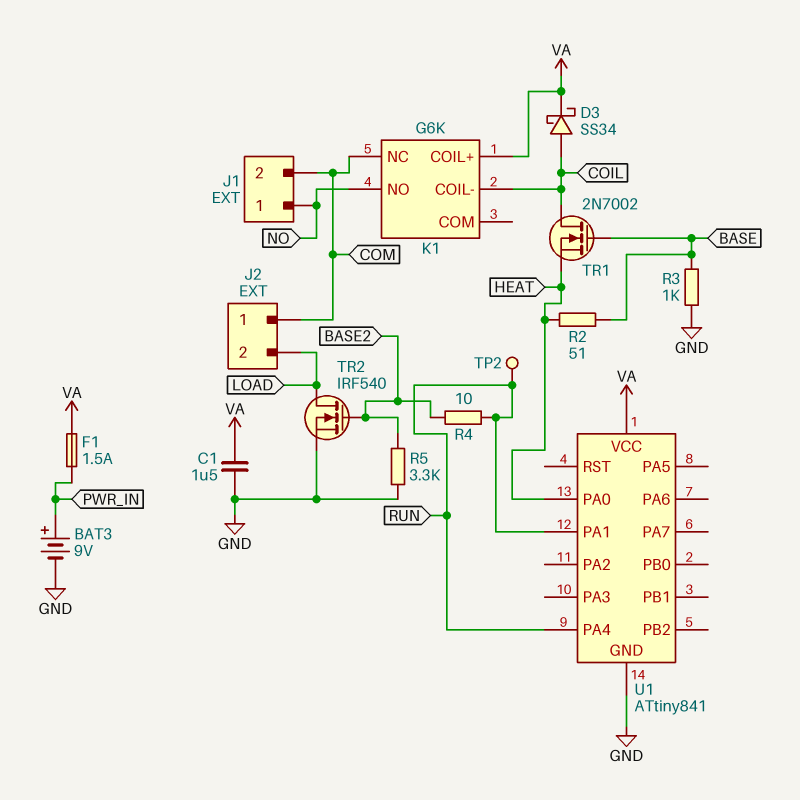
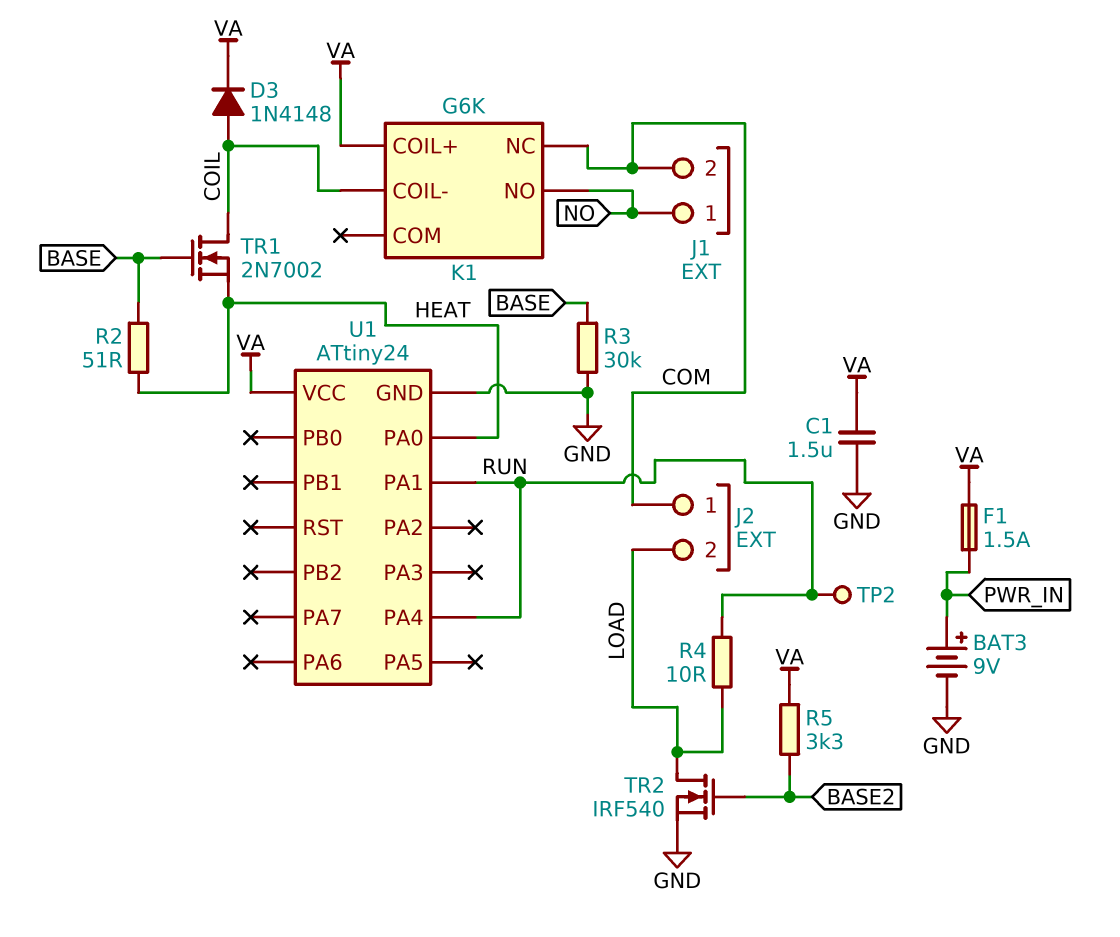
D3: schottky SS34 (A COIL, K VA) -> diode 1N4148 (A COIL, K VA)
R3: 1k (BASE, GND) -> 30k (BASE, GND)
R4: 10 (BASE2, RUN) -> 10 (LOAD, RUN)
R5: 3.3k (BASE2, GND) -> 3.3k (BASE2, VA)
U1: ATtiny841 -> ATtiny24

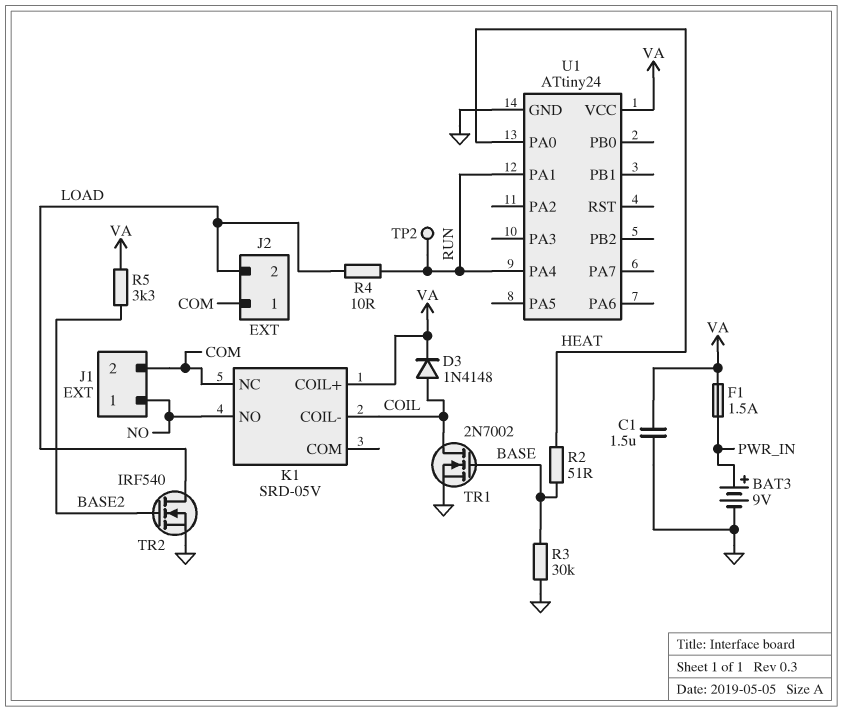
K1: G6K -> SRD-05V
TR1: NMOS 2N7002 (G BASE, D COIL, S HEAT) -> NMOS 2N7002 (G BASE, D COIL, S GND)

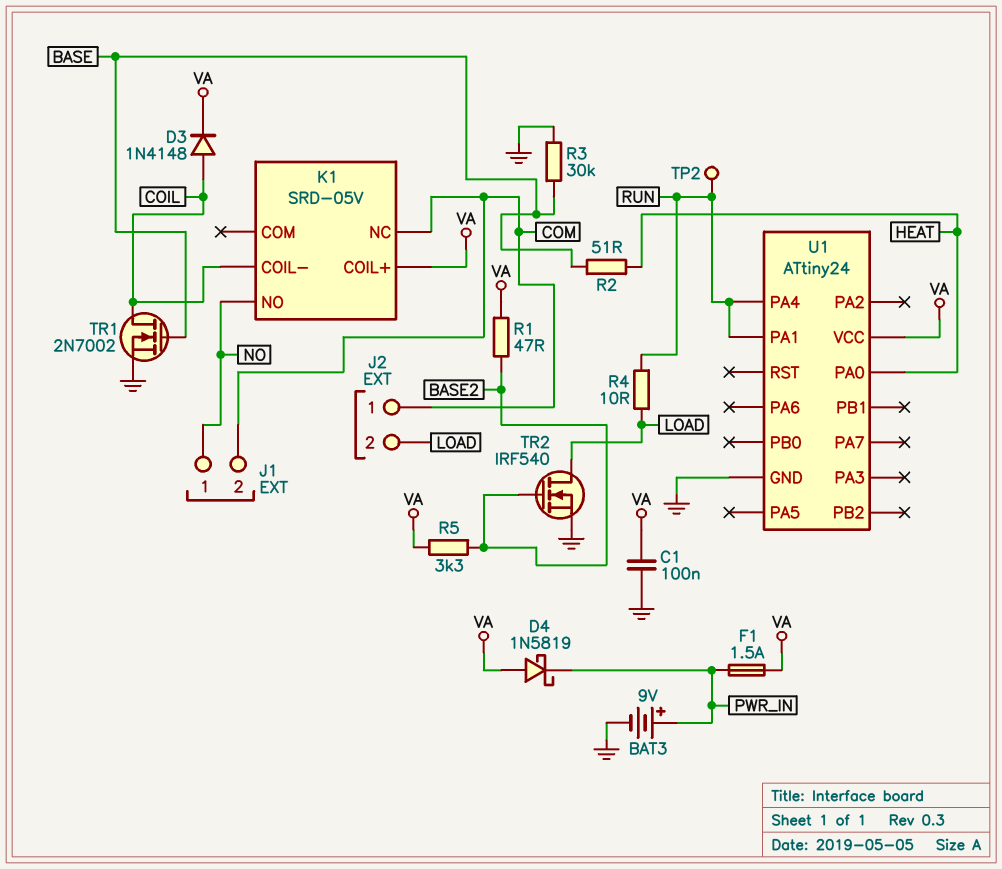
C1: 1.5uF (GND, VA) -> 100nF (GND, VA)
D4: none -> schottky 1N5819 (A VA, K PWR_IN)
R1: none -> 47 (BASE2, VA)

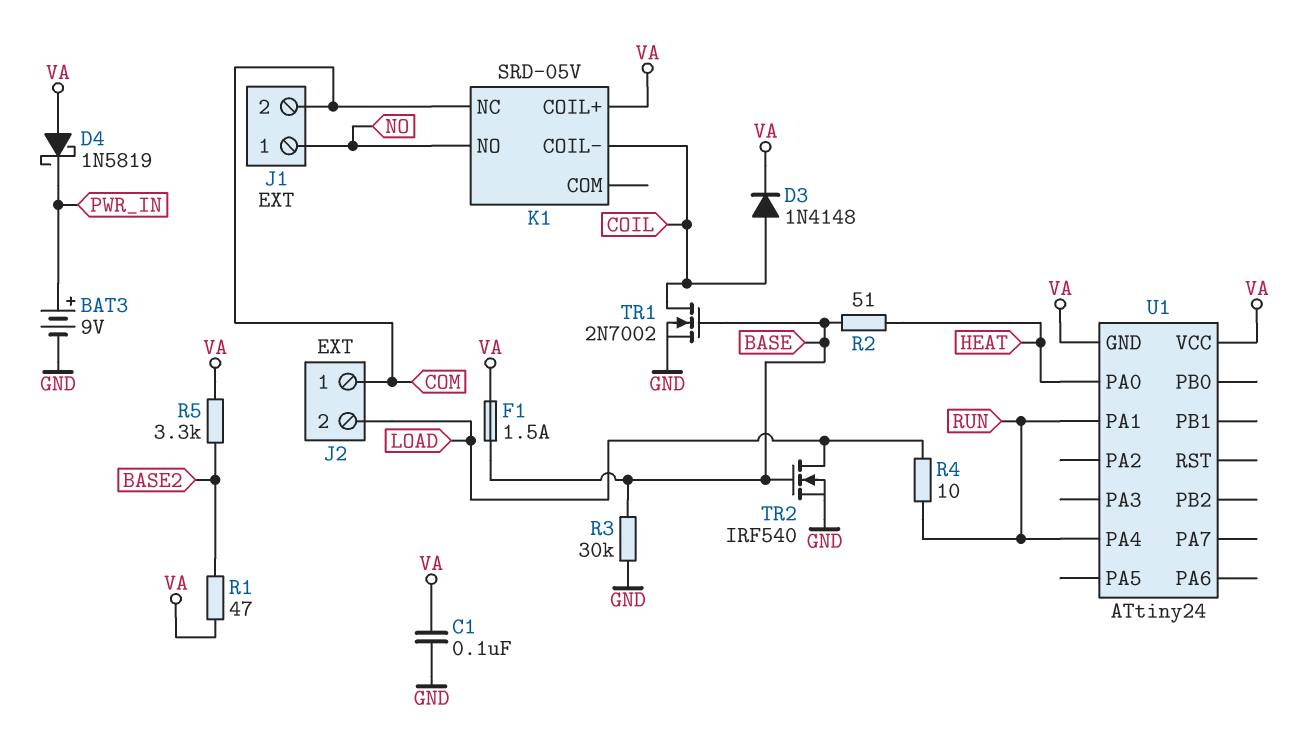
F1: 1.5A (PWR_IN, VA) -> 1.5A (BASE, VA)
TP2: test point (RUN) -> none
TR2: NMOS IRF540 (G BASE2, D LOAD, S GND) -> NMOS IRF540 (G BASE, D LOAD, S GND)
U1 pin GND: GND -> VA

